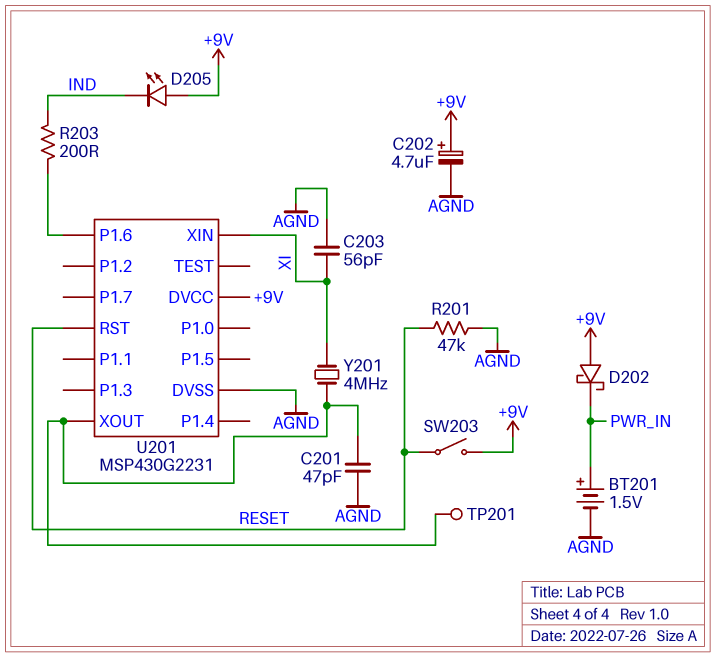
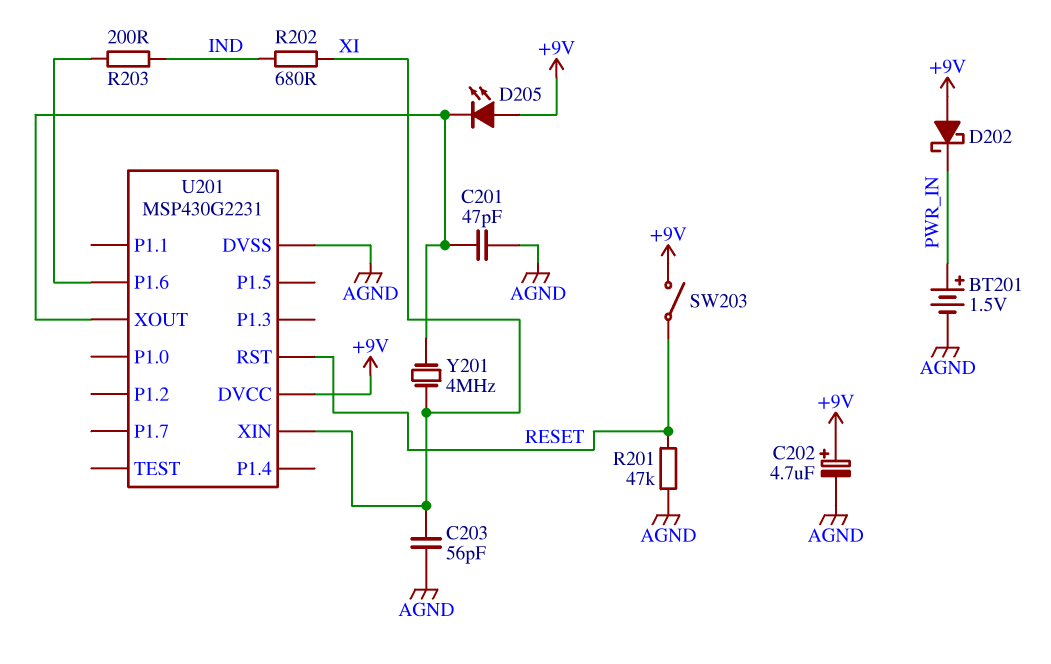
D205: LED (A +9V, K IND) -> LED (A +9V, K U201/XOUT)
R202: none -> 680 (IND, XI)
TP201: test point (U201/XOUT) -> none

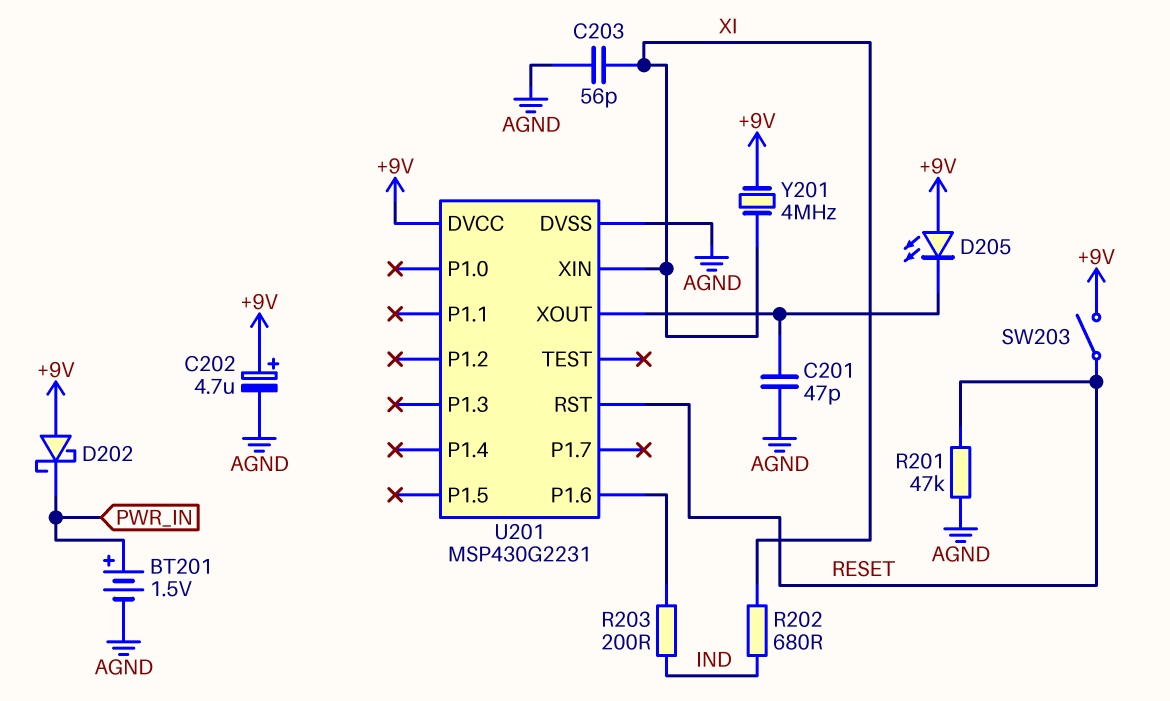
Y201: 4MHz (U201/XOUT, XI) -> 4MHz (+9V, XI)

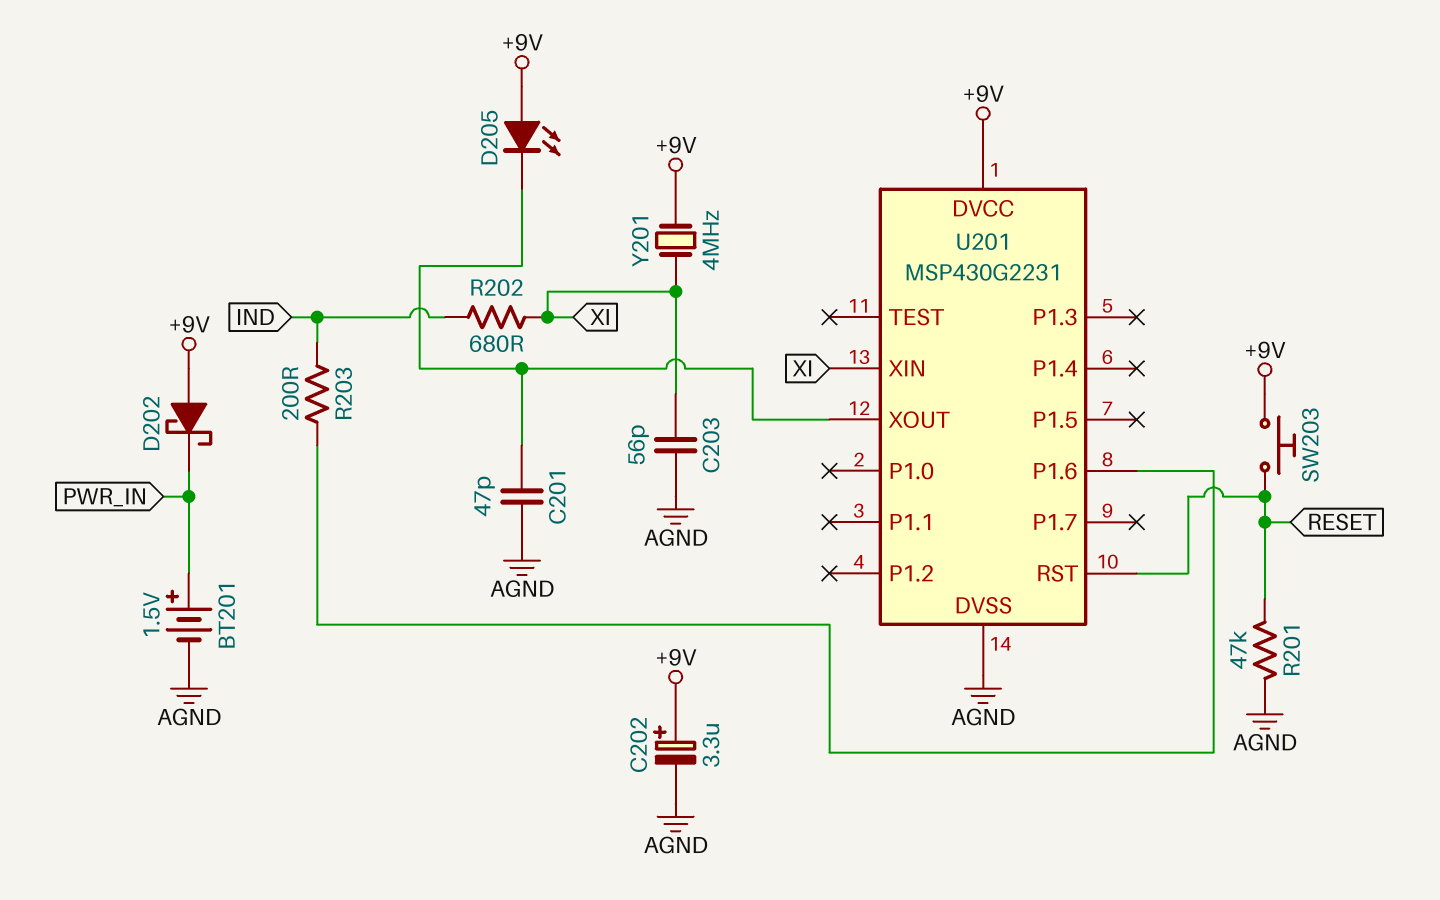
C202: 4.7uF (plus +9V, minus AGND) -> 3.3uF (plus +9V, minus AGND)
SW203: switch (+9V, RESET) -> button (+9V, RESET)

